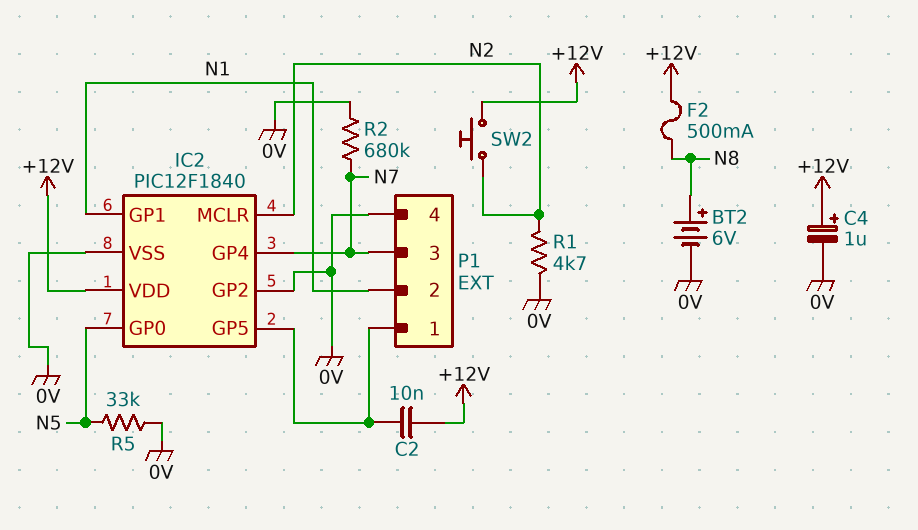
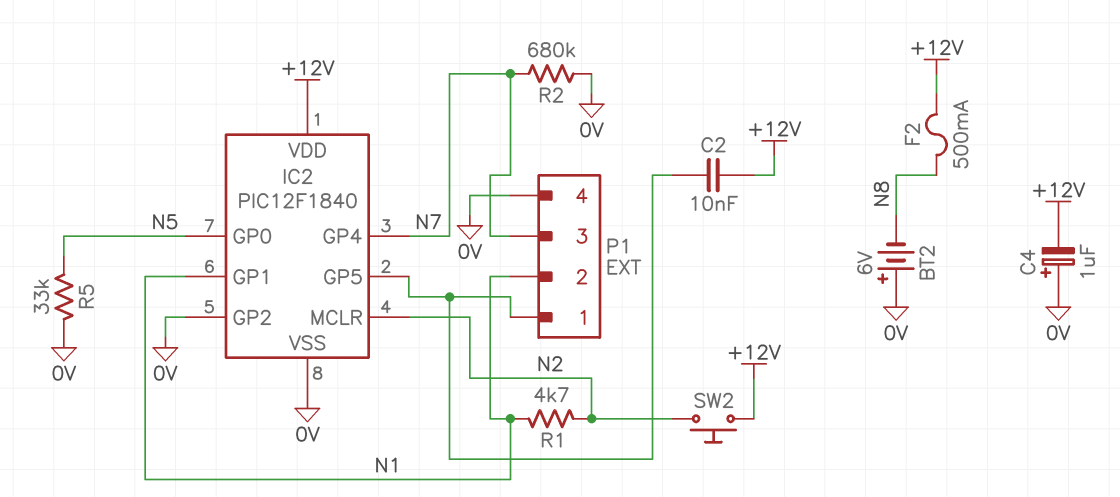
BT2: 6V (plus N8, minus 0V) -> 6V (plus 0V, minus N8)
C4: 1uF (plus +12V, minus 0V) -> 1uF (plus 0V, minus +12V)
R1: 4.7k (0V, N2) -> 4.7k (N1, N2)

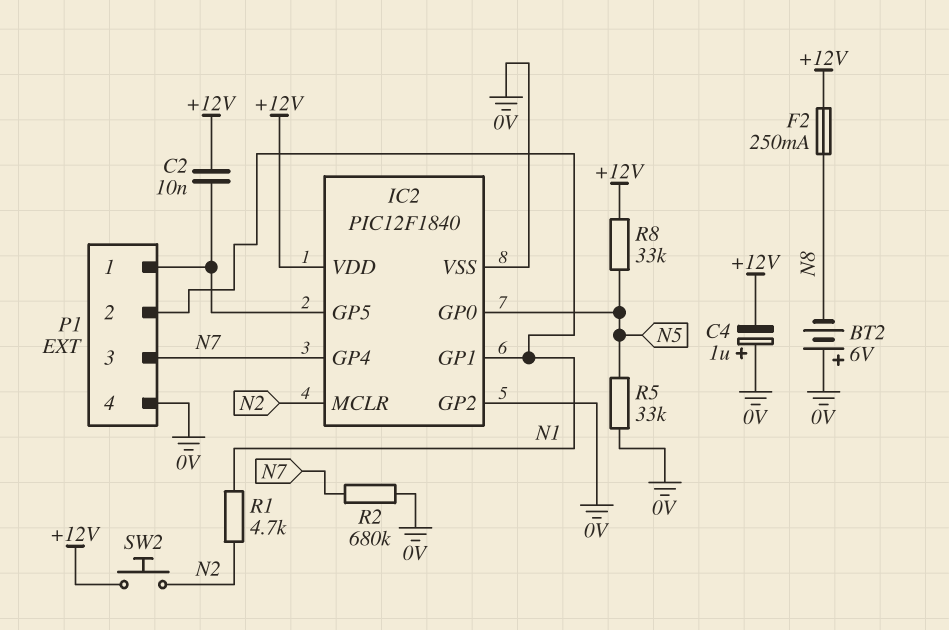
F2: 500mA (+12V, N8) -> 250mA (+12V, N8)
R8: none -> 33k (+12V, N5)

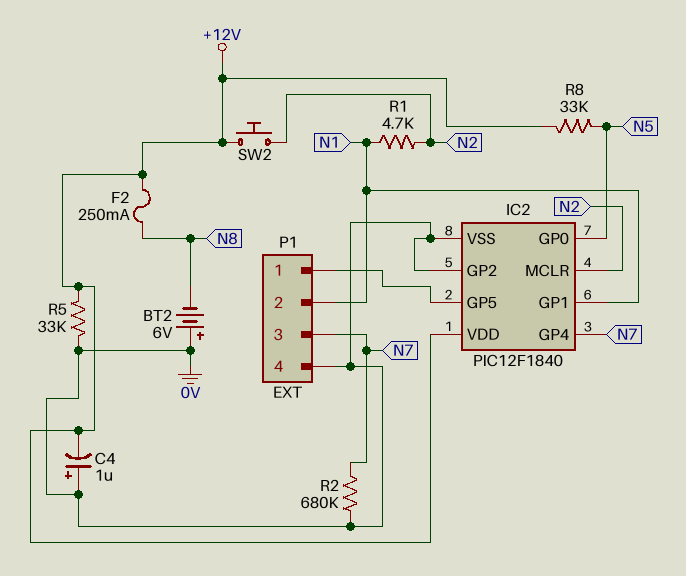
C2: 10nF (+12V, IC2/GP5) -> none
R5: 33k (0V, N5) -> 33k (+12V, 0V)

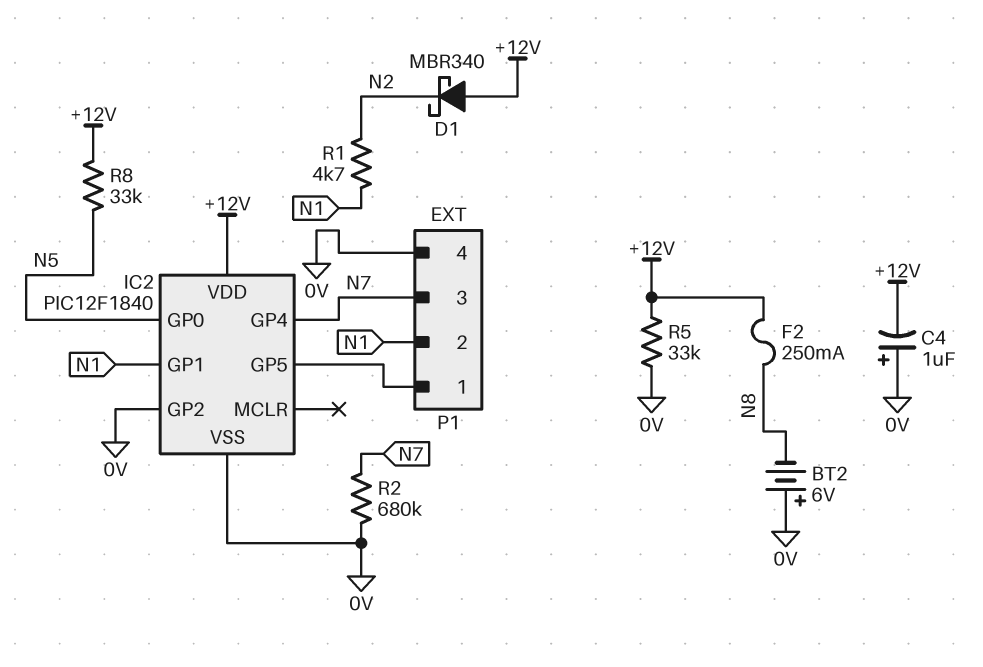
D1: none -> schottky MBR340 (A +12V, K N2)
IC2 pin MCLR: N2 -> none
SW2: button (+12V, N2) -> none

